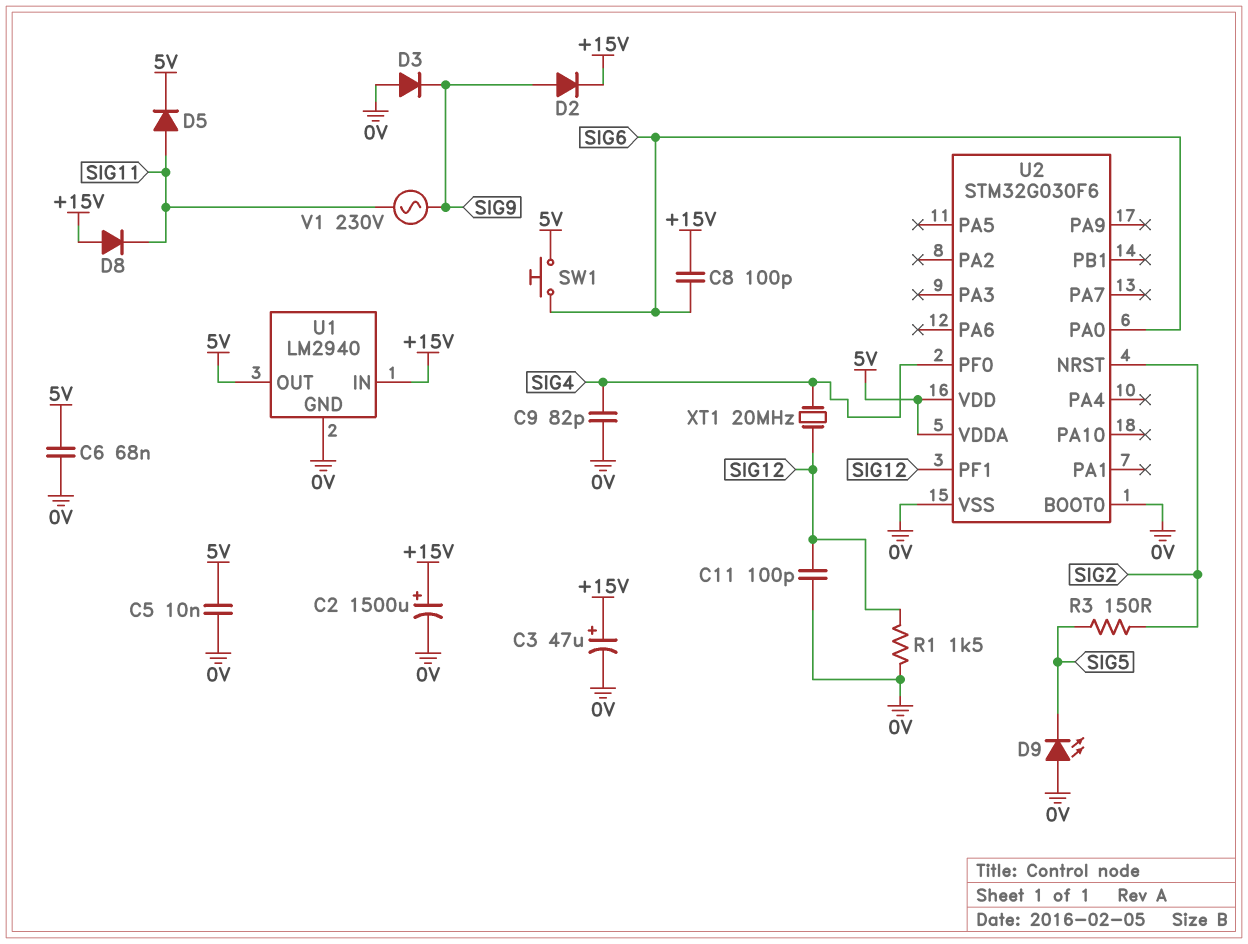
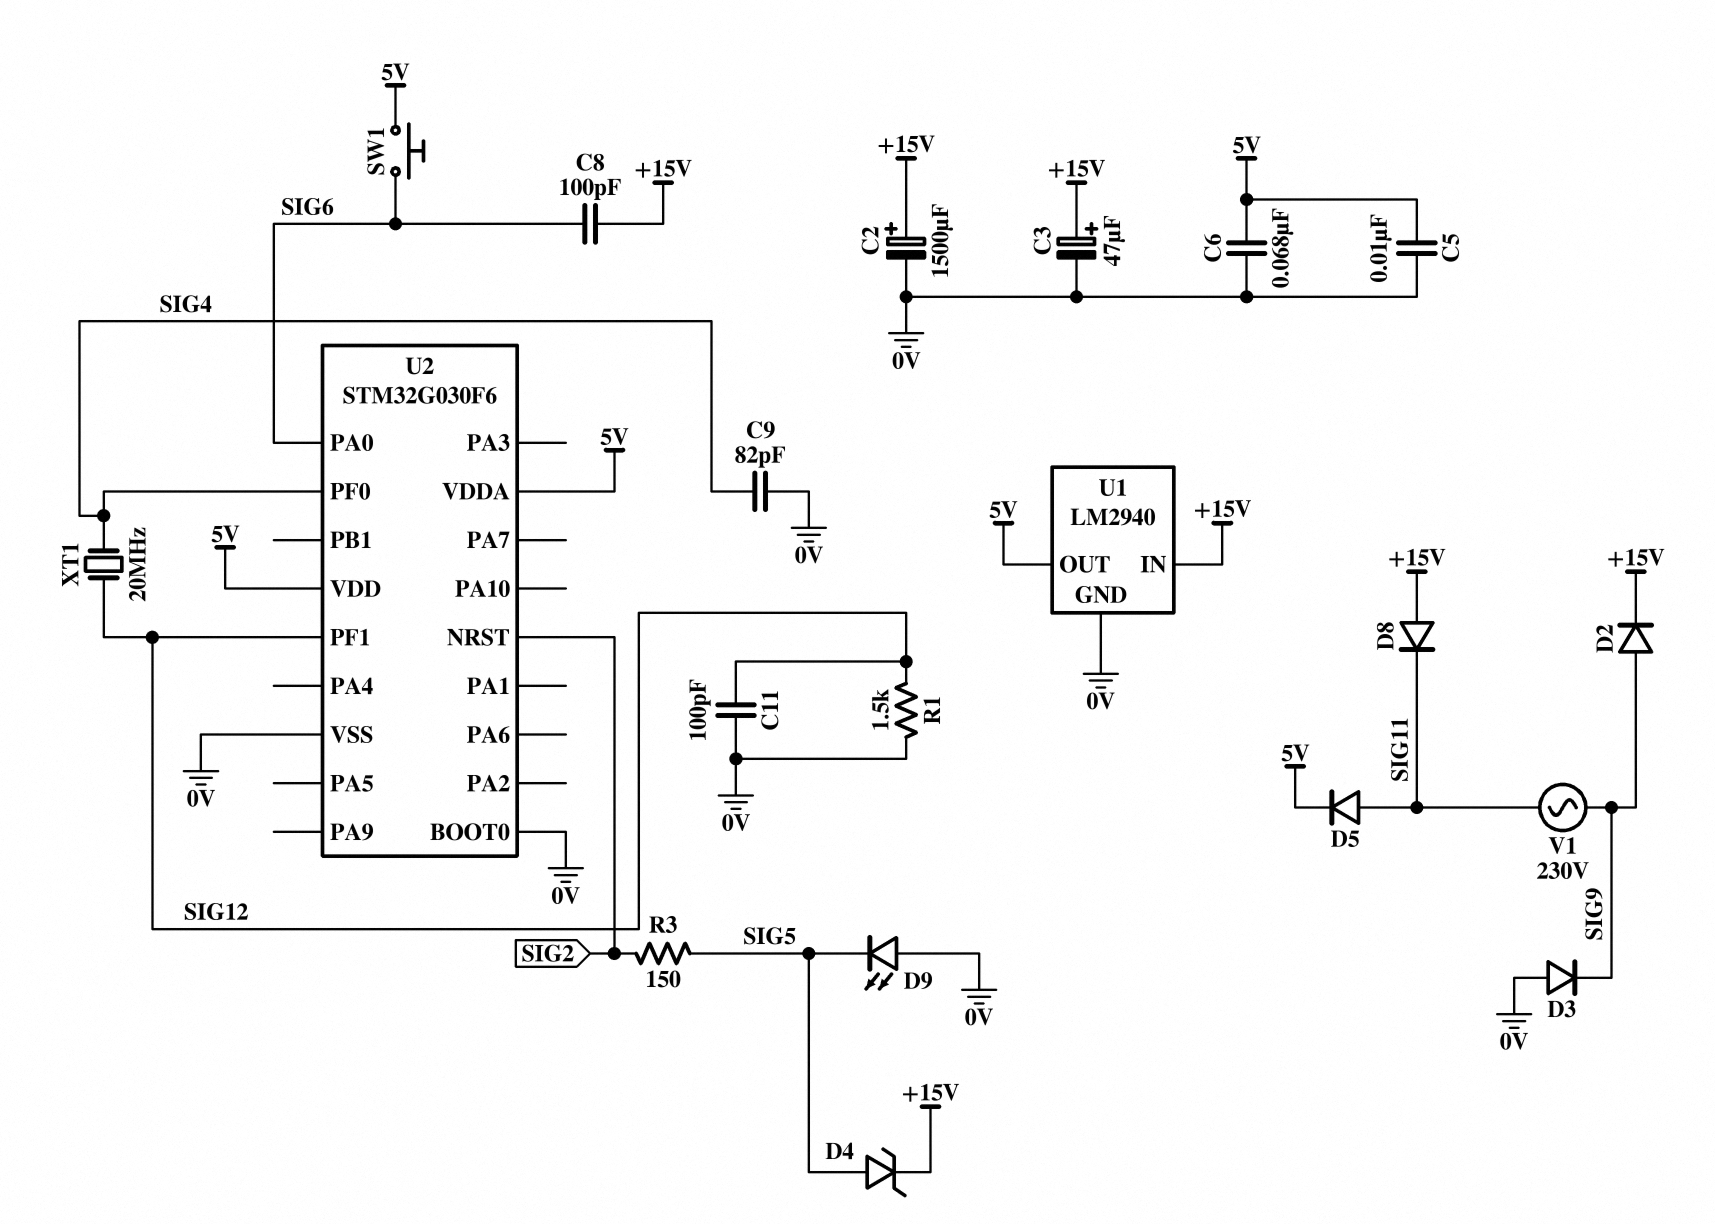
D4: none -> zener (A SIG5, K +15V)

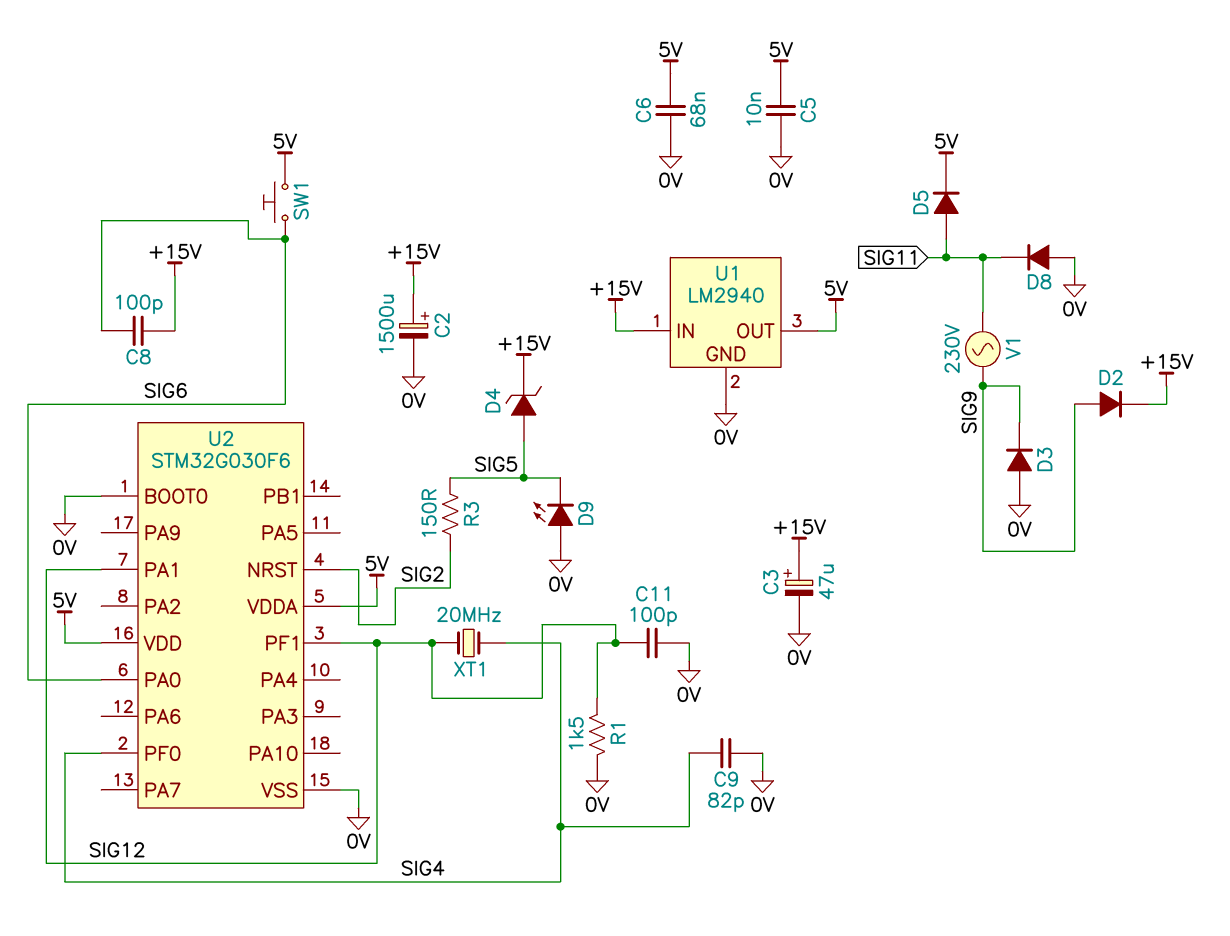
D8: diode (A +15V, K SIG11) -> diode (A 0V, K SIG11)
U2 pin PA1: none -> SIG12

